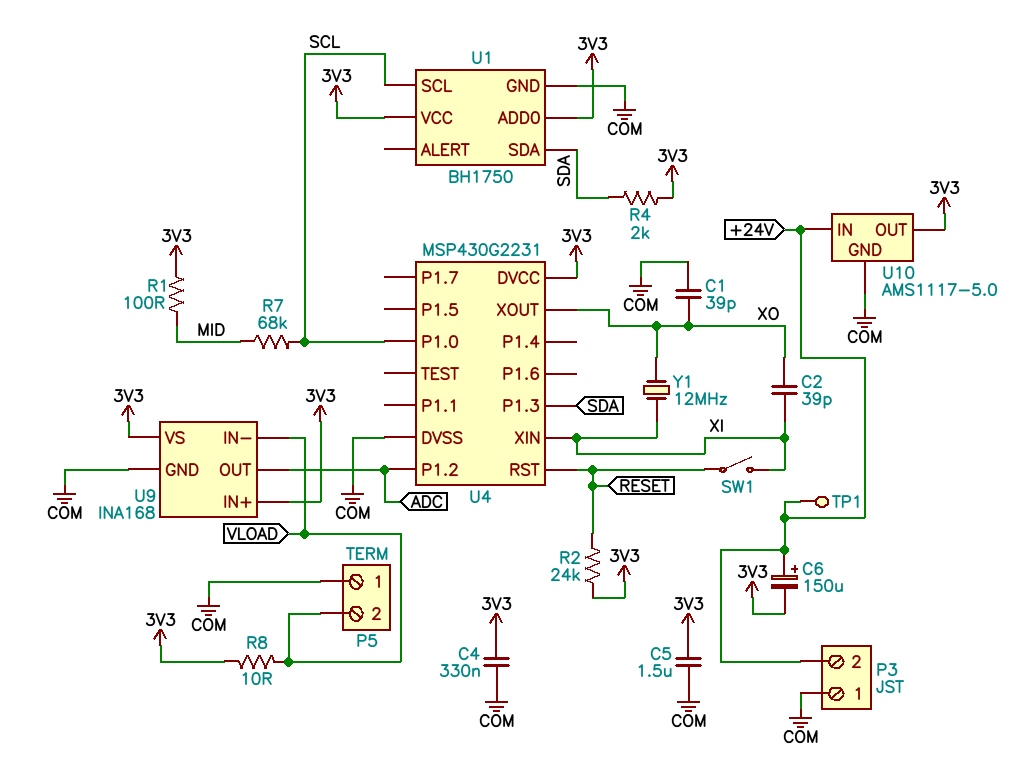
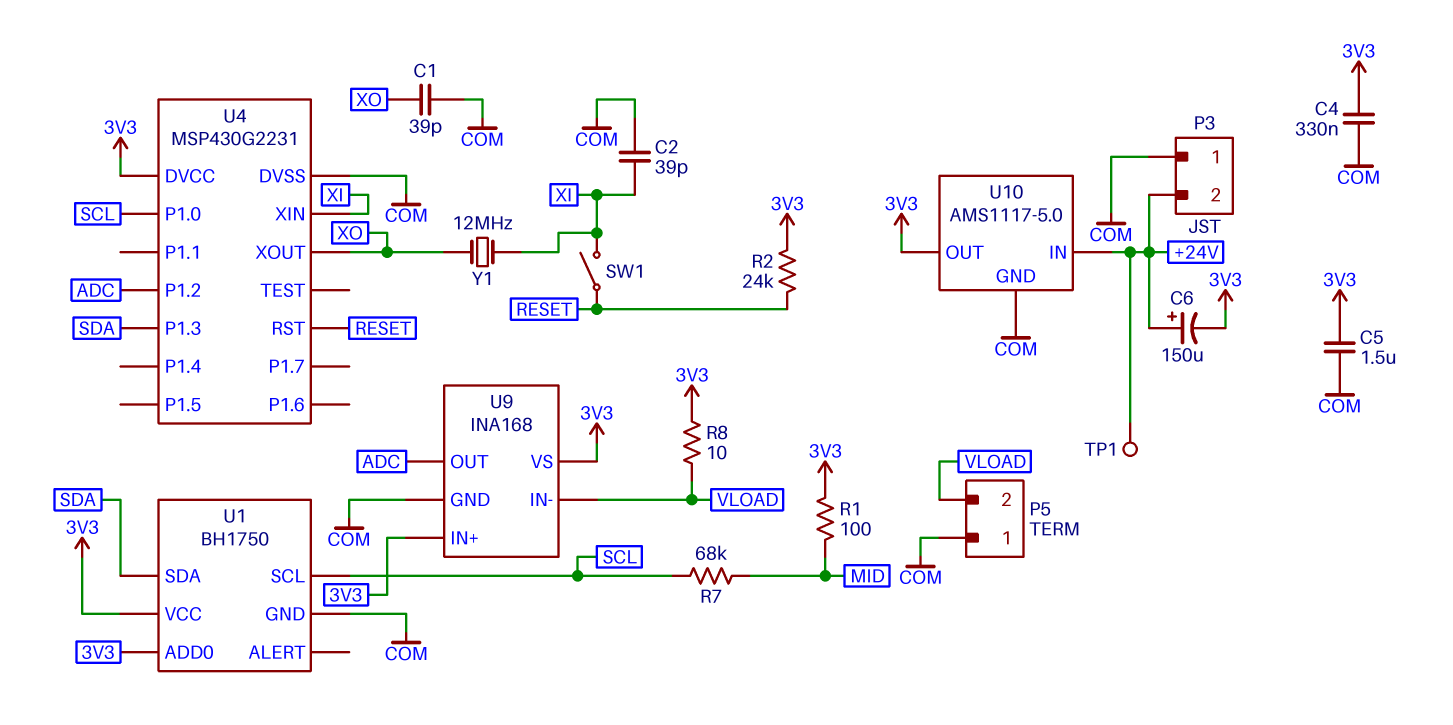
C2: 39pF (XI, XO) -> 39pF (COM, XI)
R4: 2k (3V3, SDA) -> none

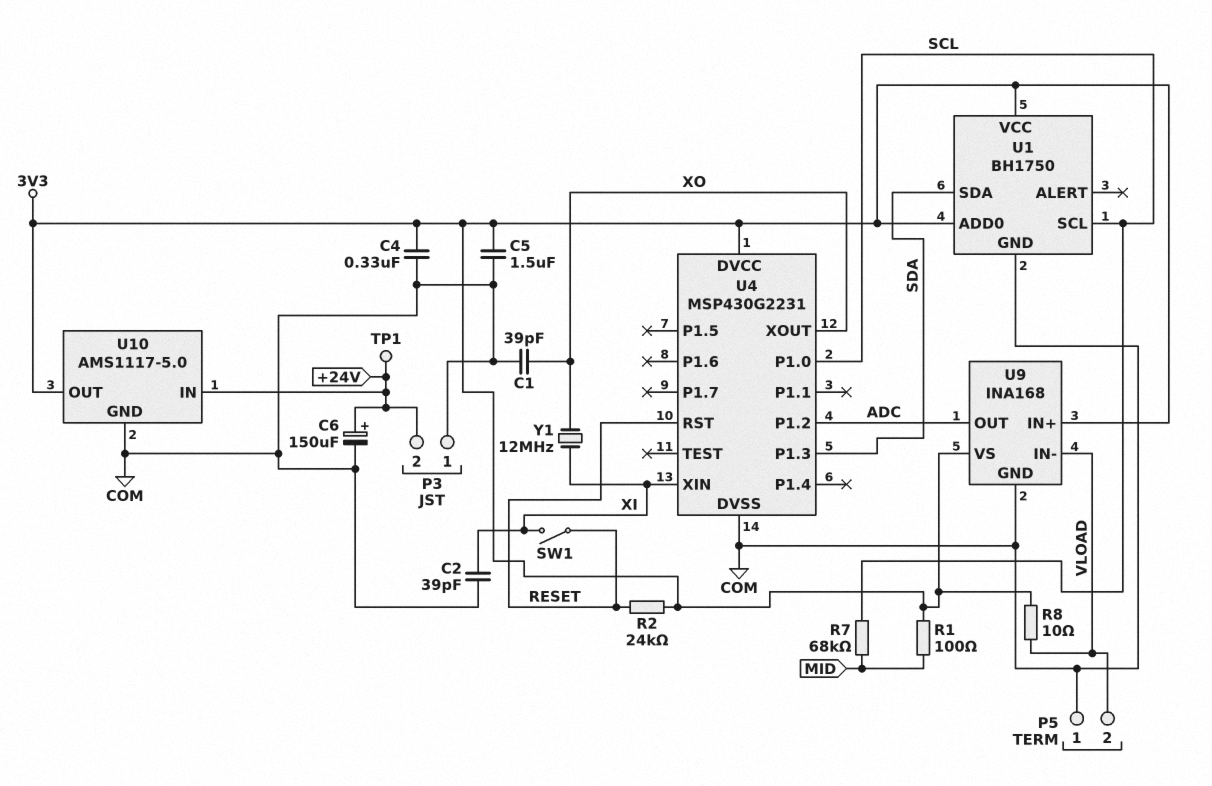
C6: 150uF (plus +24V, minus 3V3) -> 150uF (plus +24V, minus COM)

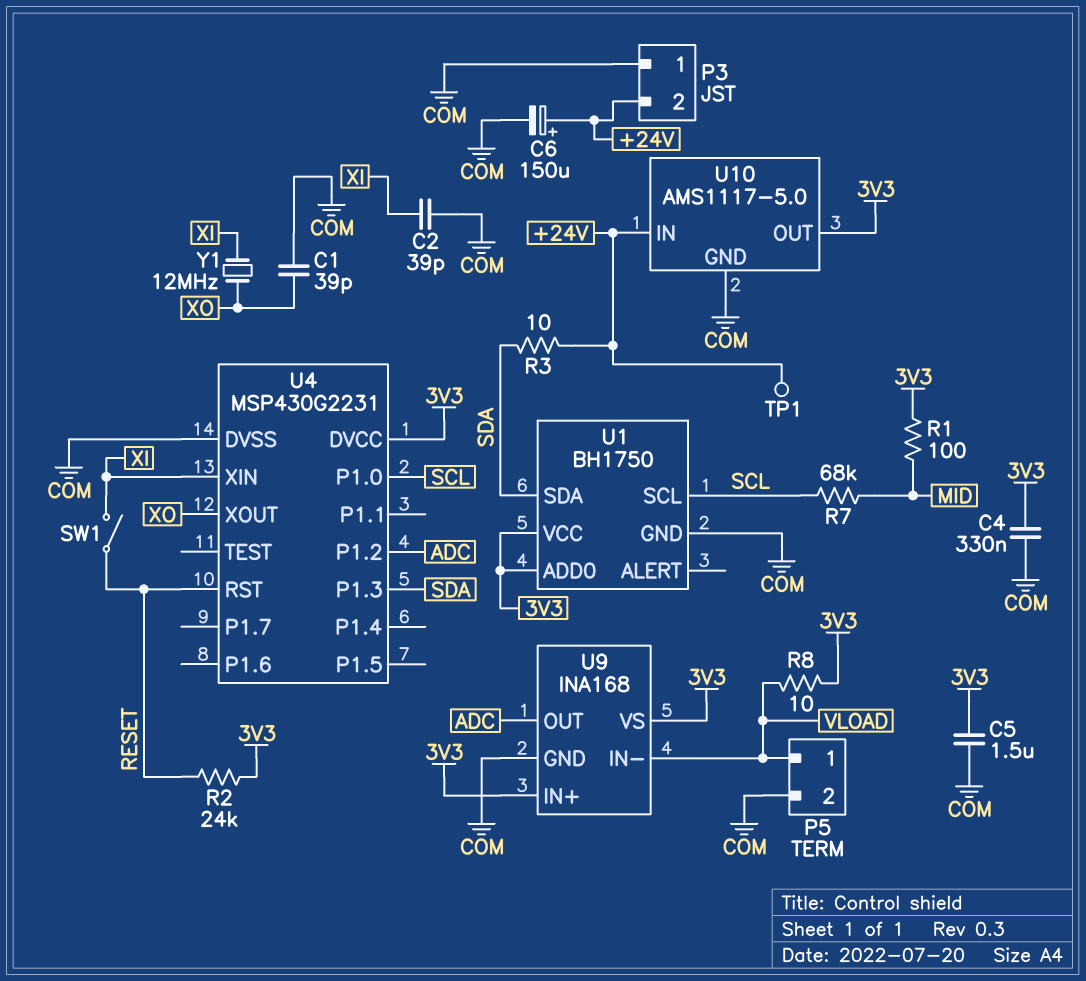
P5 pin 1: COM -> VLOAD
P5 pin 2: VLOAD -> COM
R3: none -> 10 (+24V, SDA)

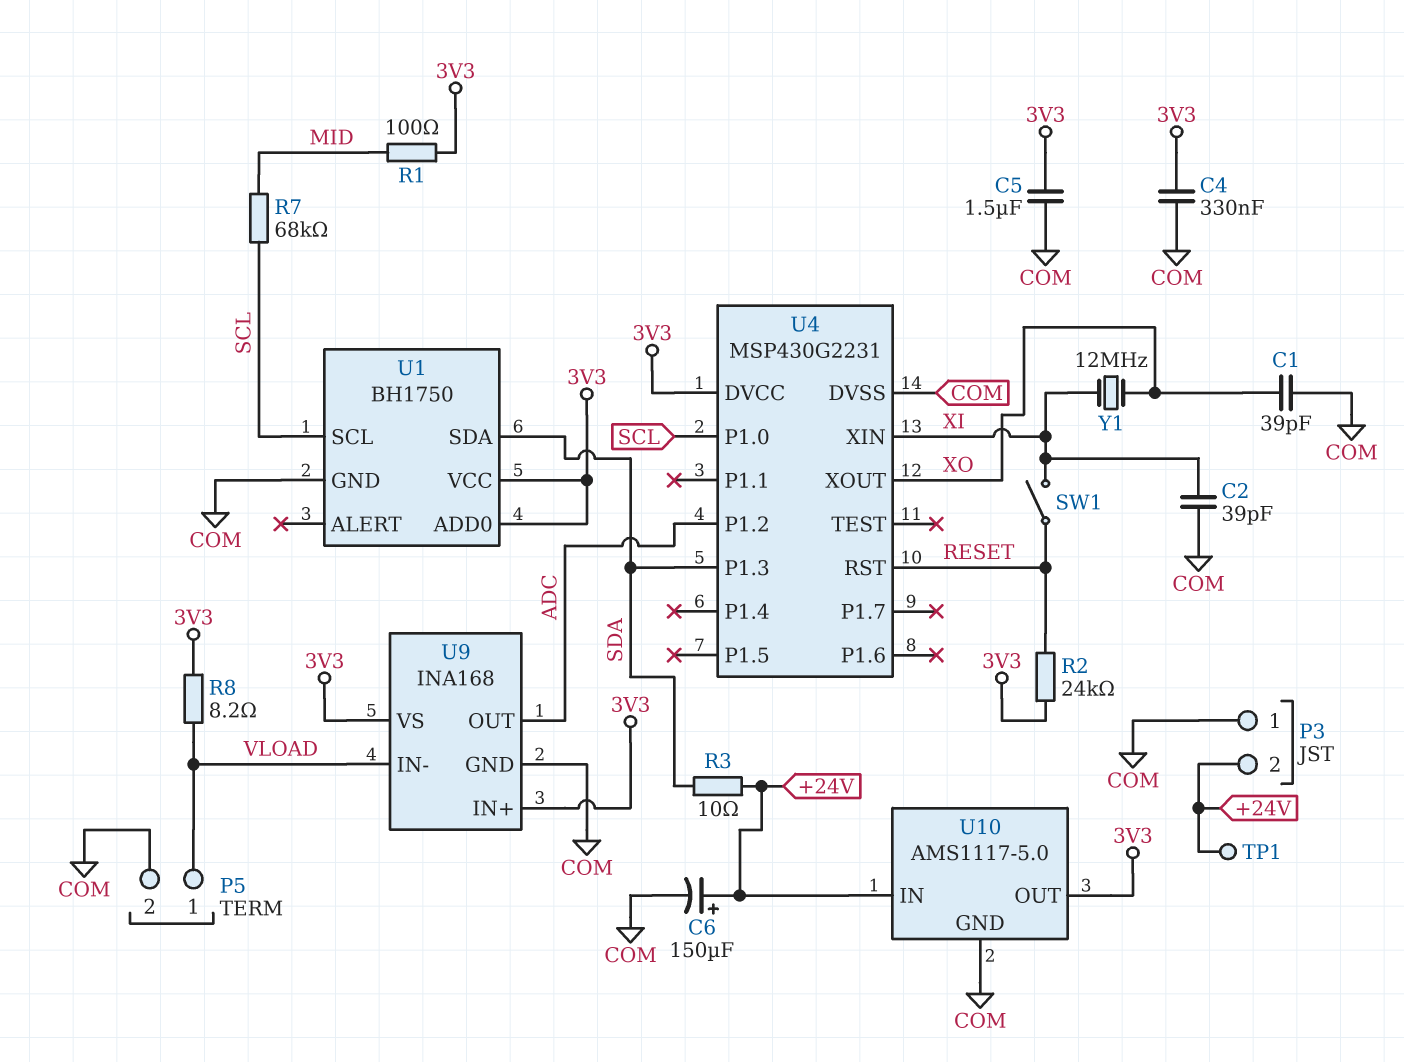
R8: 10 (3V3, VLOAD) -> 8.2 (3V3, VLOAD)

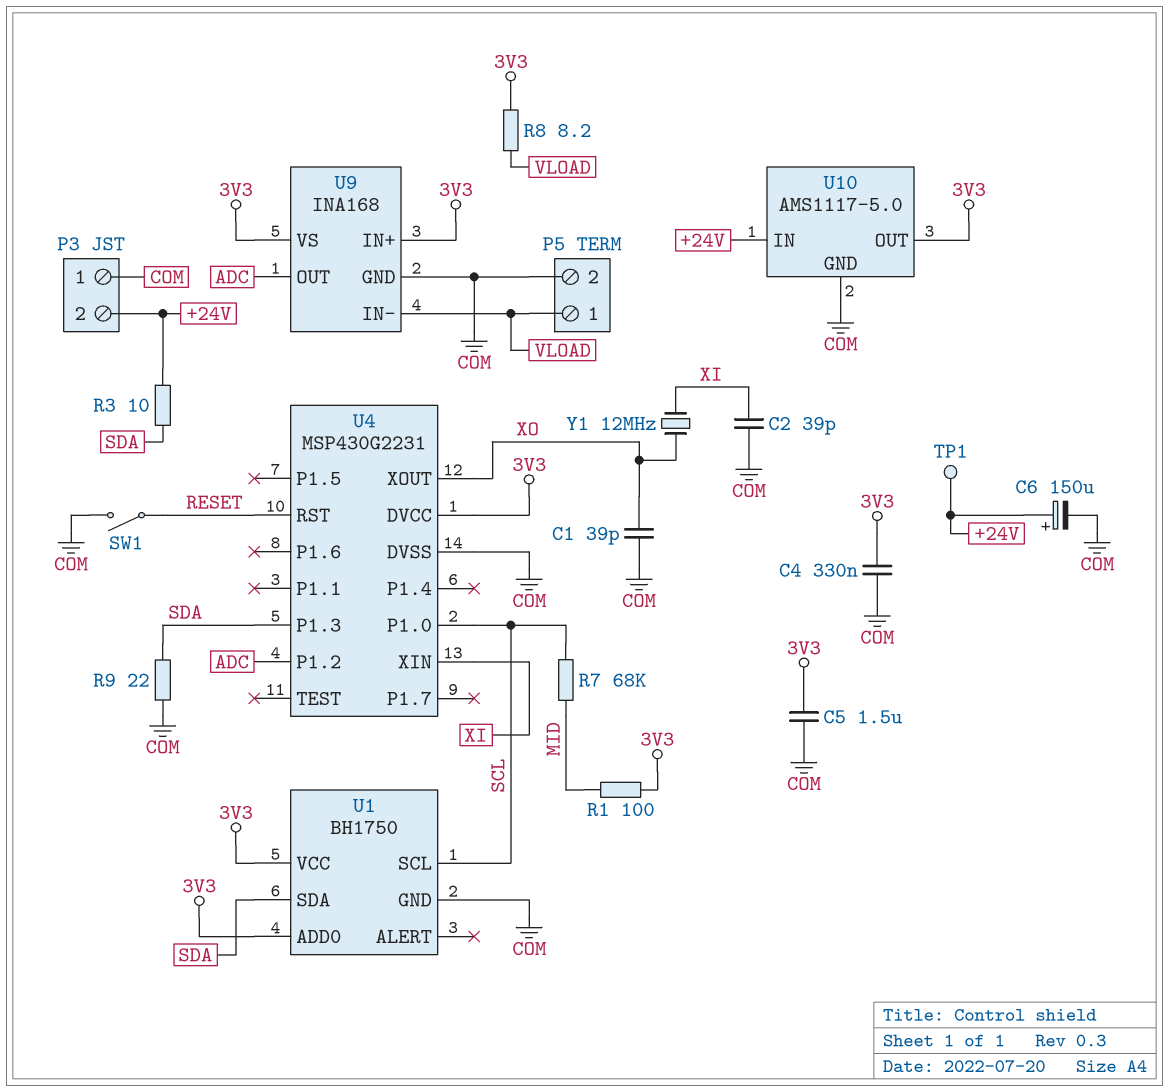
R2: 24k (3V3, RESET) -> none
R9: none -> 22 (COM, SDA)
SW1: switch (RESET, XI) -> switch (COM, RESET)

